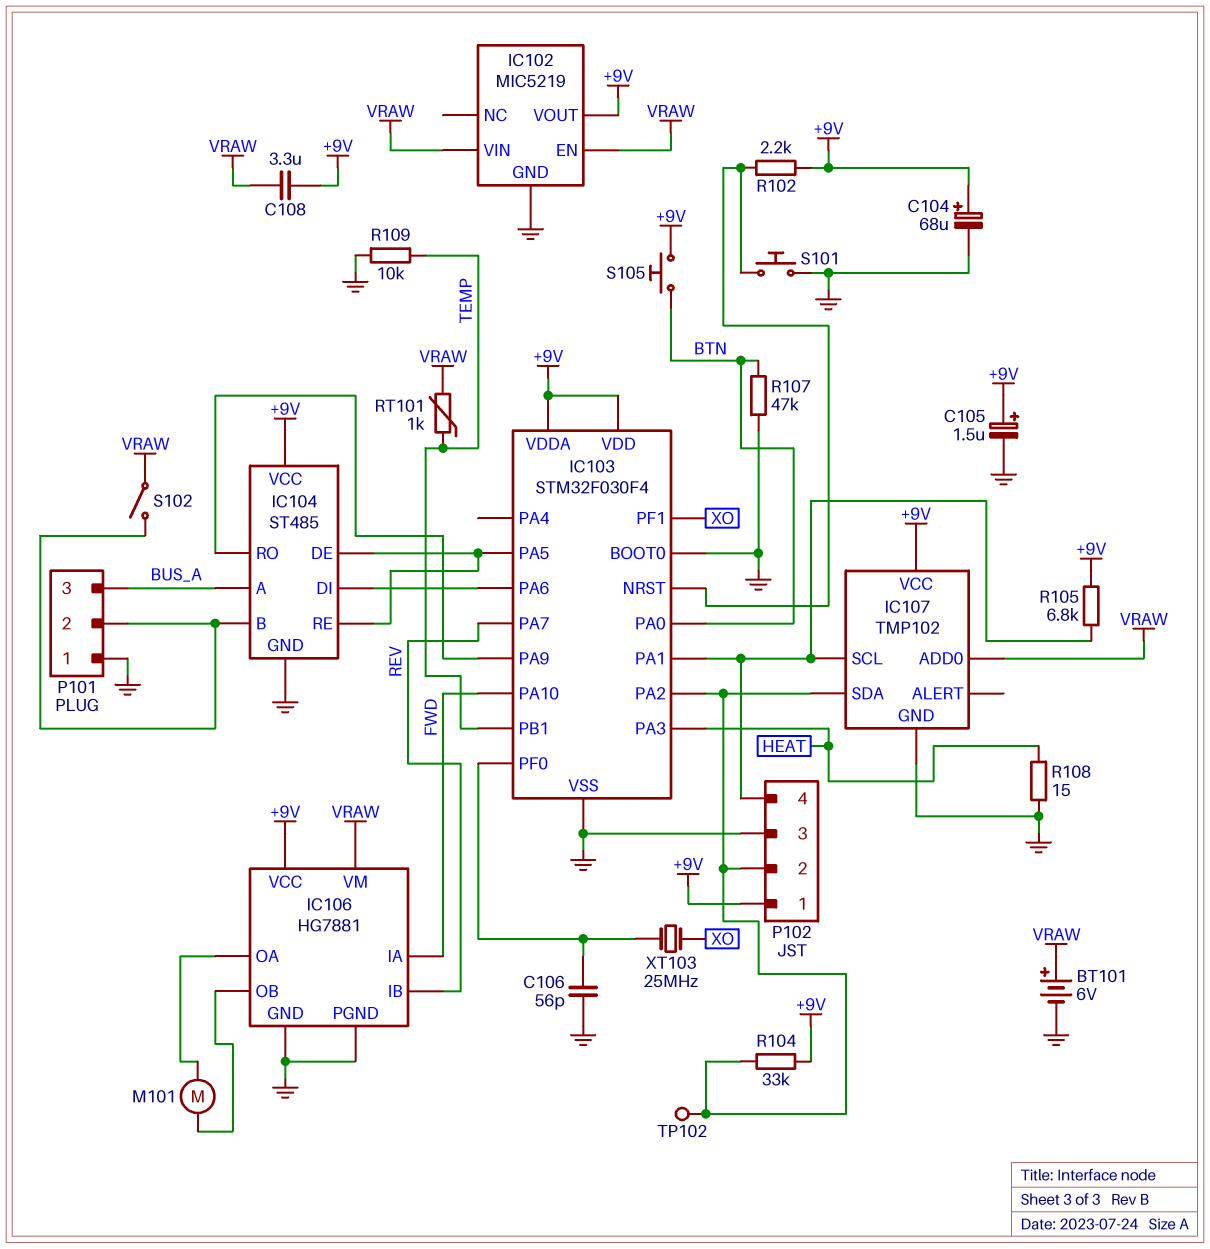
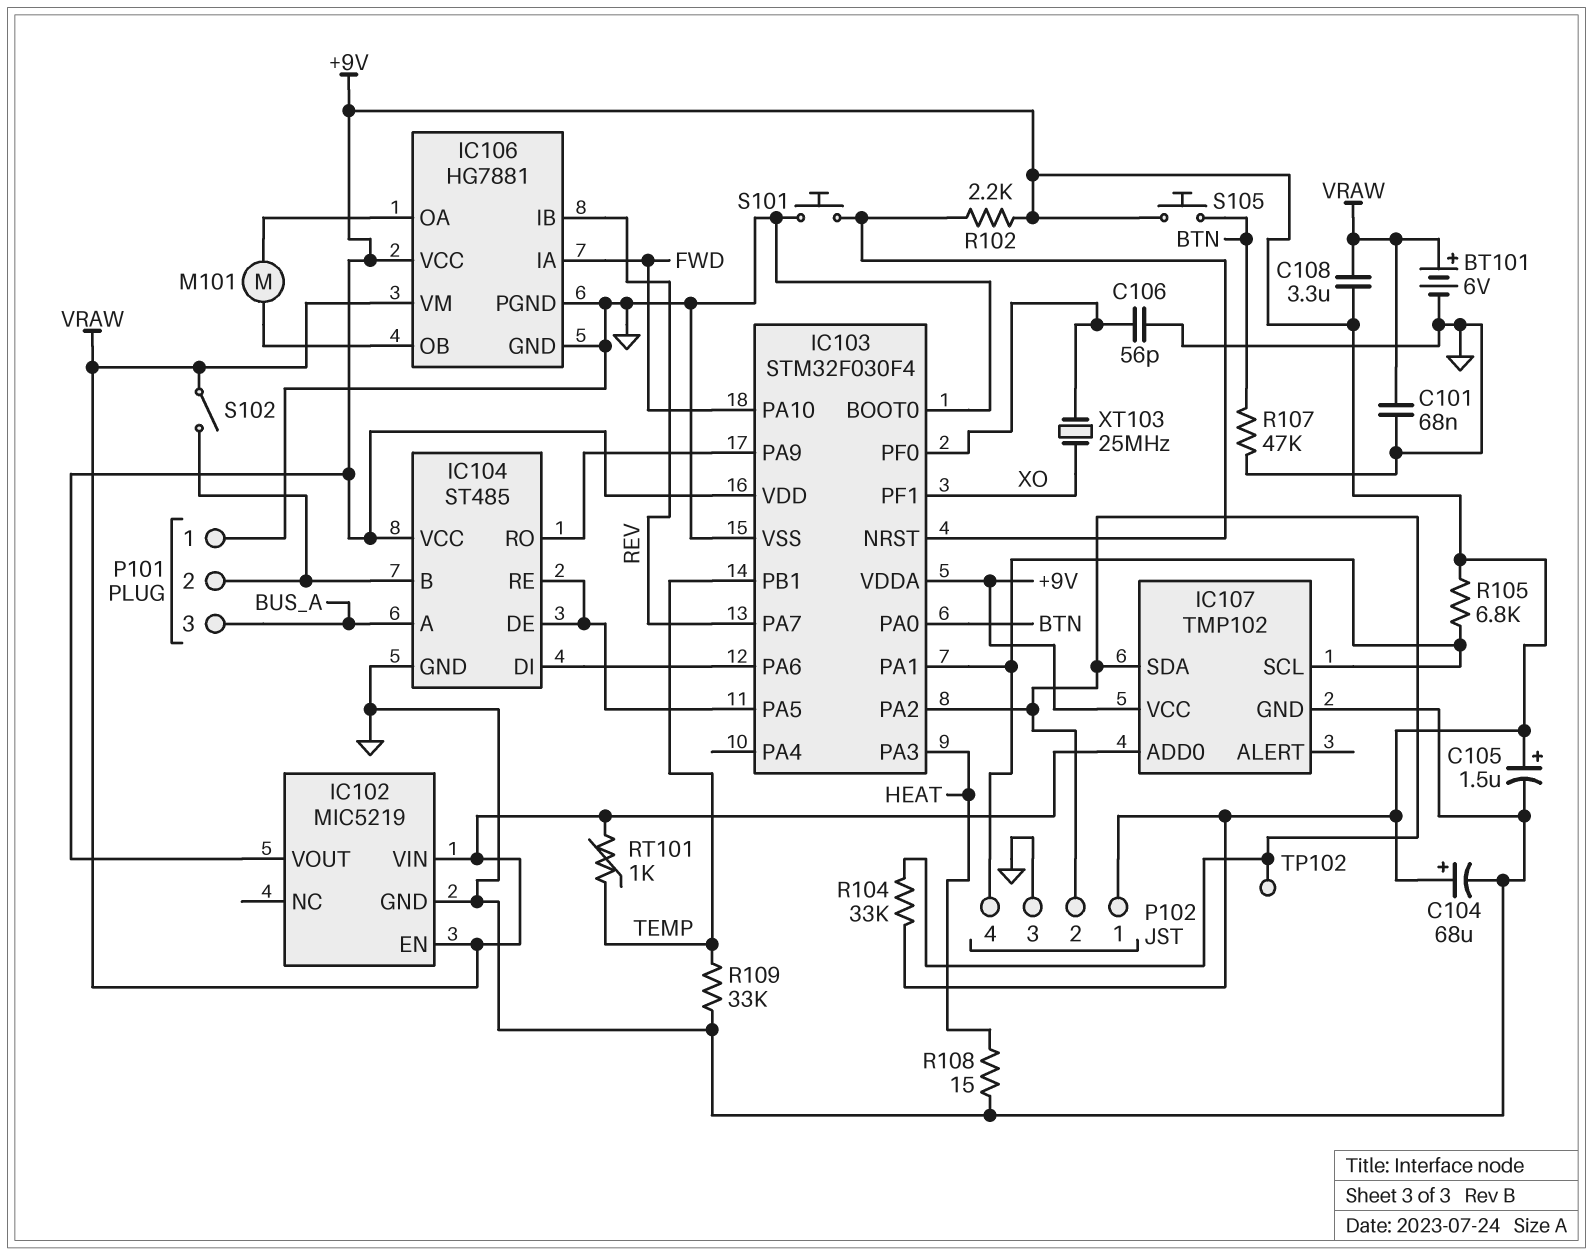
C101: none -> 68nF (GND, VRAW)
R109: 10k (GND, TEMP) -> 33k (GND, TEMP)

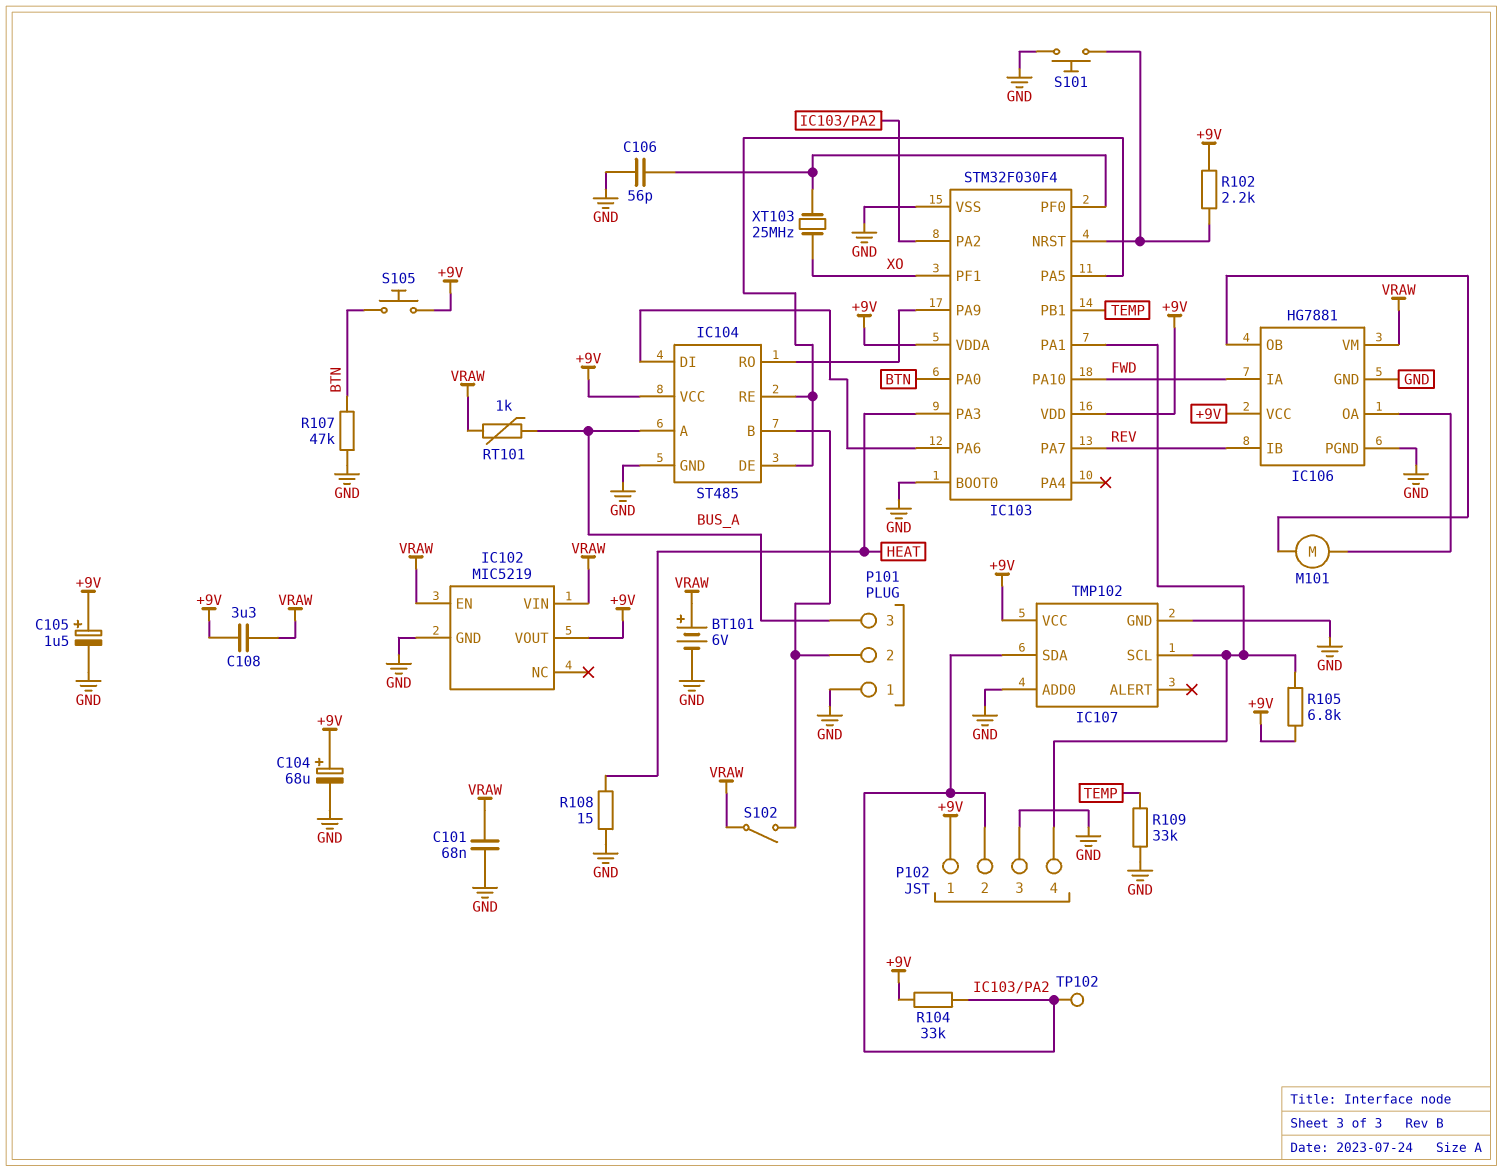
IC107 pin ADD0: VRAW -> GND
RT101: 1k (TEMP, VRAW) -> 1k (BUS_A, VRAW)

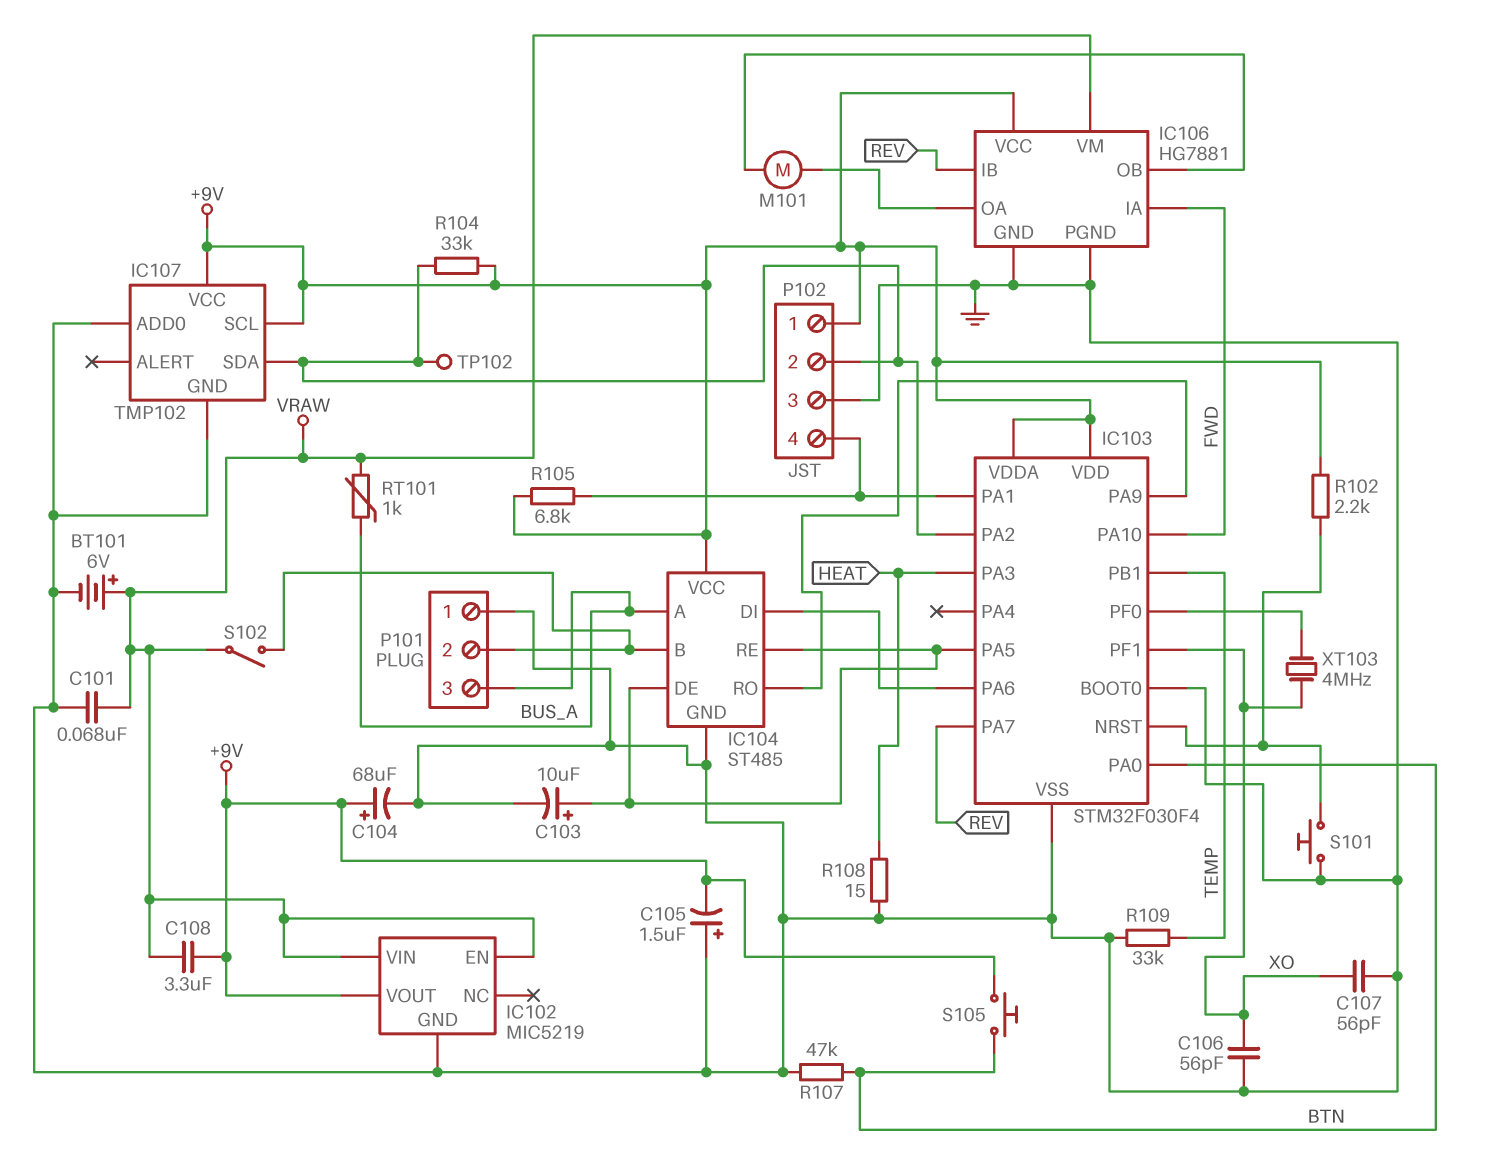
C103: none -> 10uF (plus IC103/PA5, minus GND)
C105: 1.5uF (plus +9V, minus GND) -> 1.5uF (plus GND, minus +9V)
C106: 56pF (GND, IC103/PF0) -> 56pF (GND, XO)
C107: none -> 56pF (GND, XO)
IC107 pin SCL: IC103/PA1 -> +9V
XT103: 25MHz (IC103/PF0, XO) -> 4MHz (IC103/PF0, XO)

